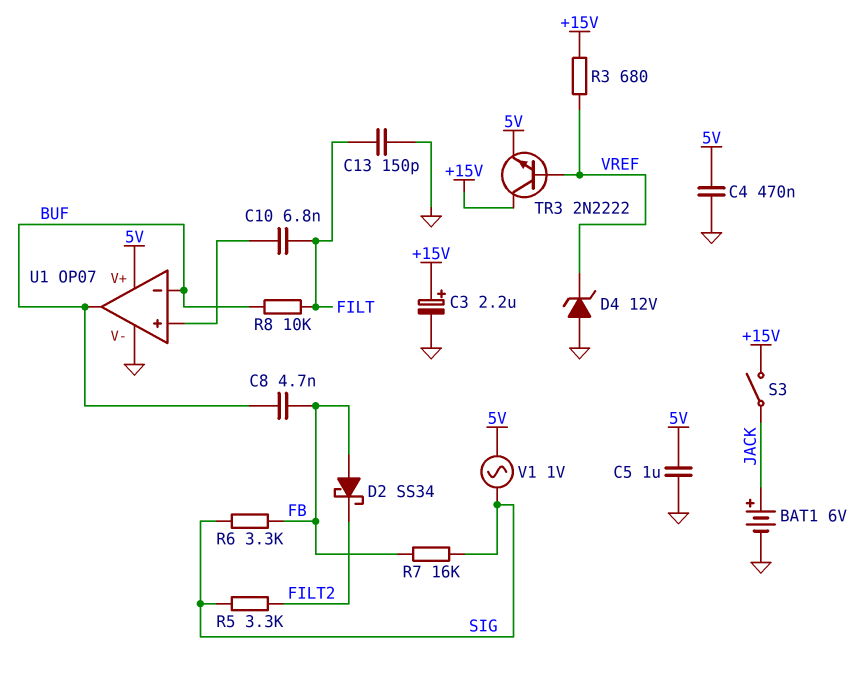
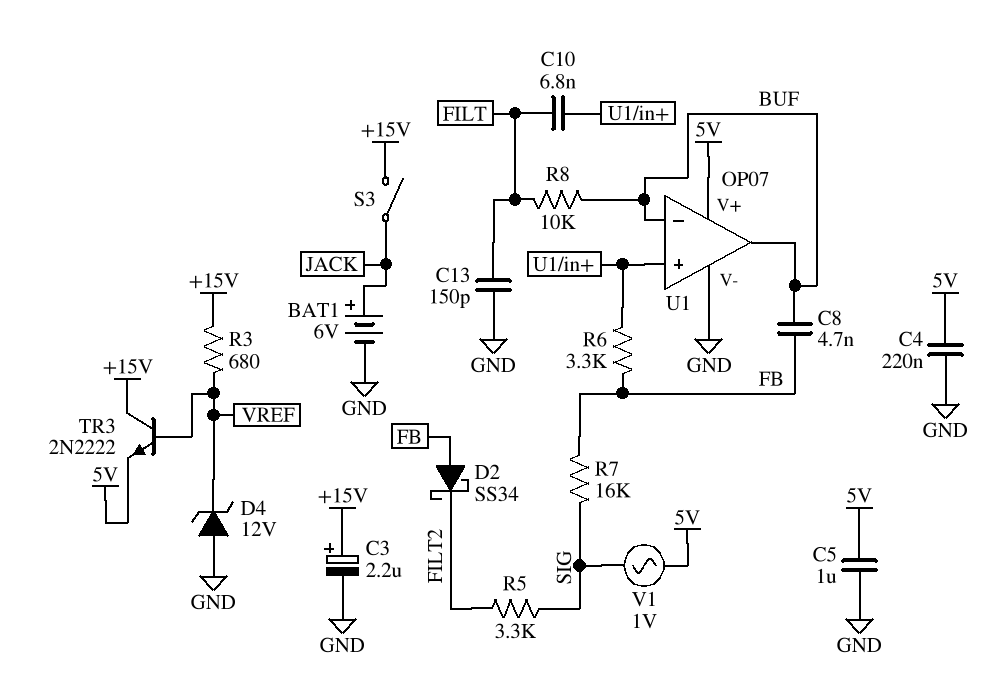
C4: 470nF (5V, GND) -> 220nF (5V, GND)
R6: 3.3k (FB, SIG) -> 3.3k (FB, U1/in+)

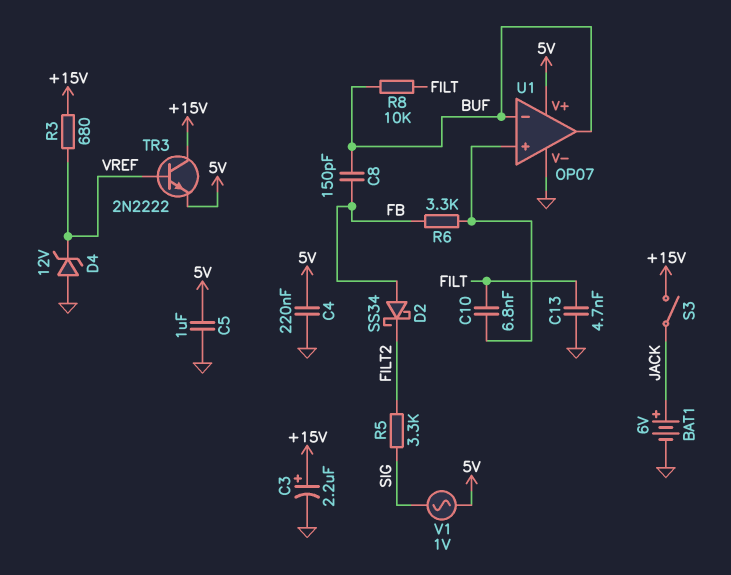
C8: 4.7nF (BUF, FB) -> 150pF (BUF, FB)
C13: 150pF (FILT, GND) -> 4.7nF (FILT, GND)
R7: 16k (FB, SIG) -> none

